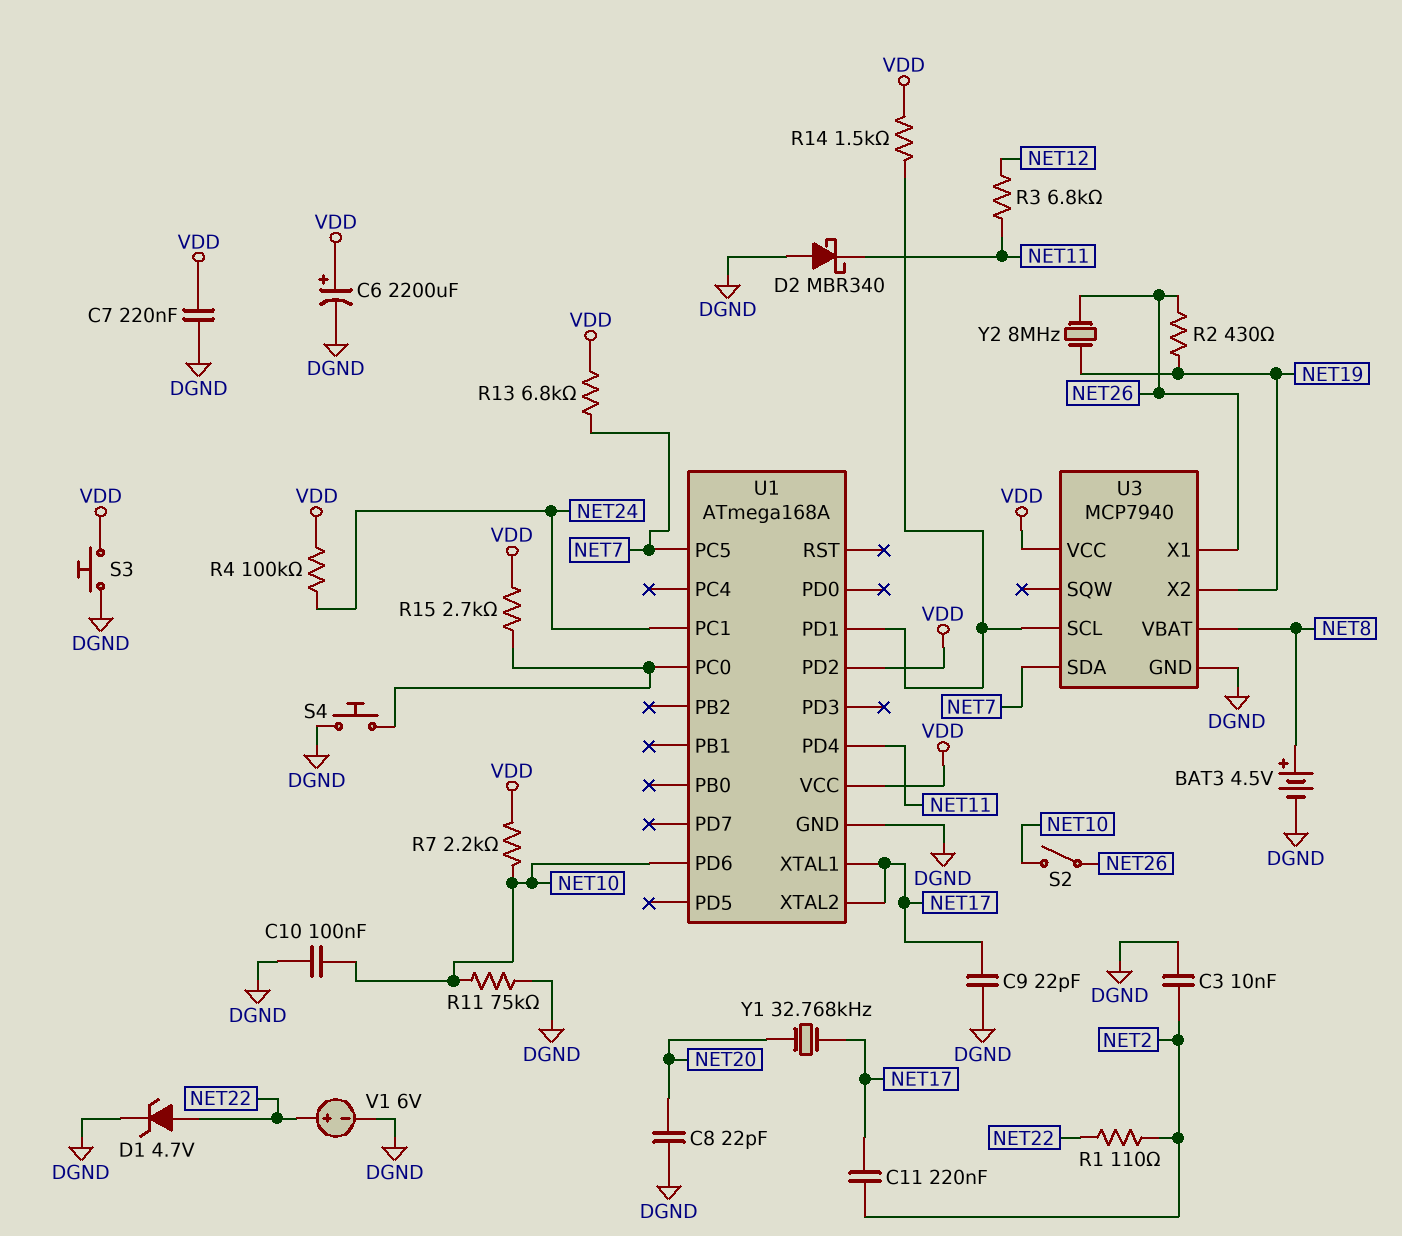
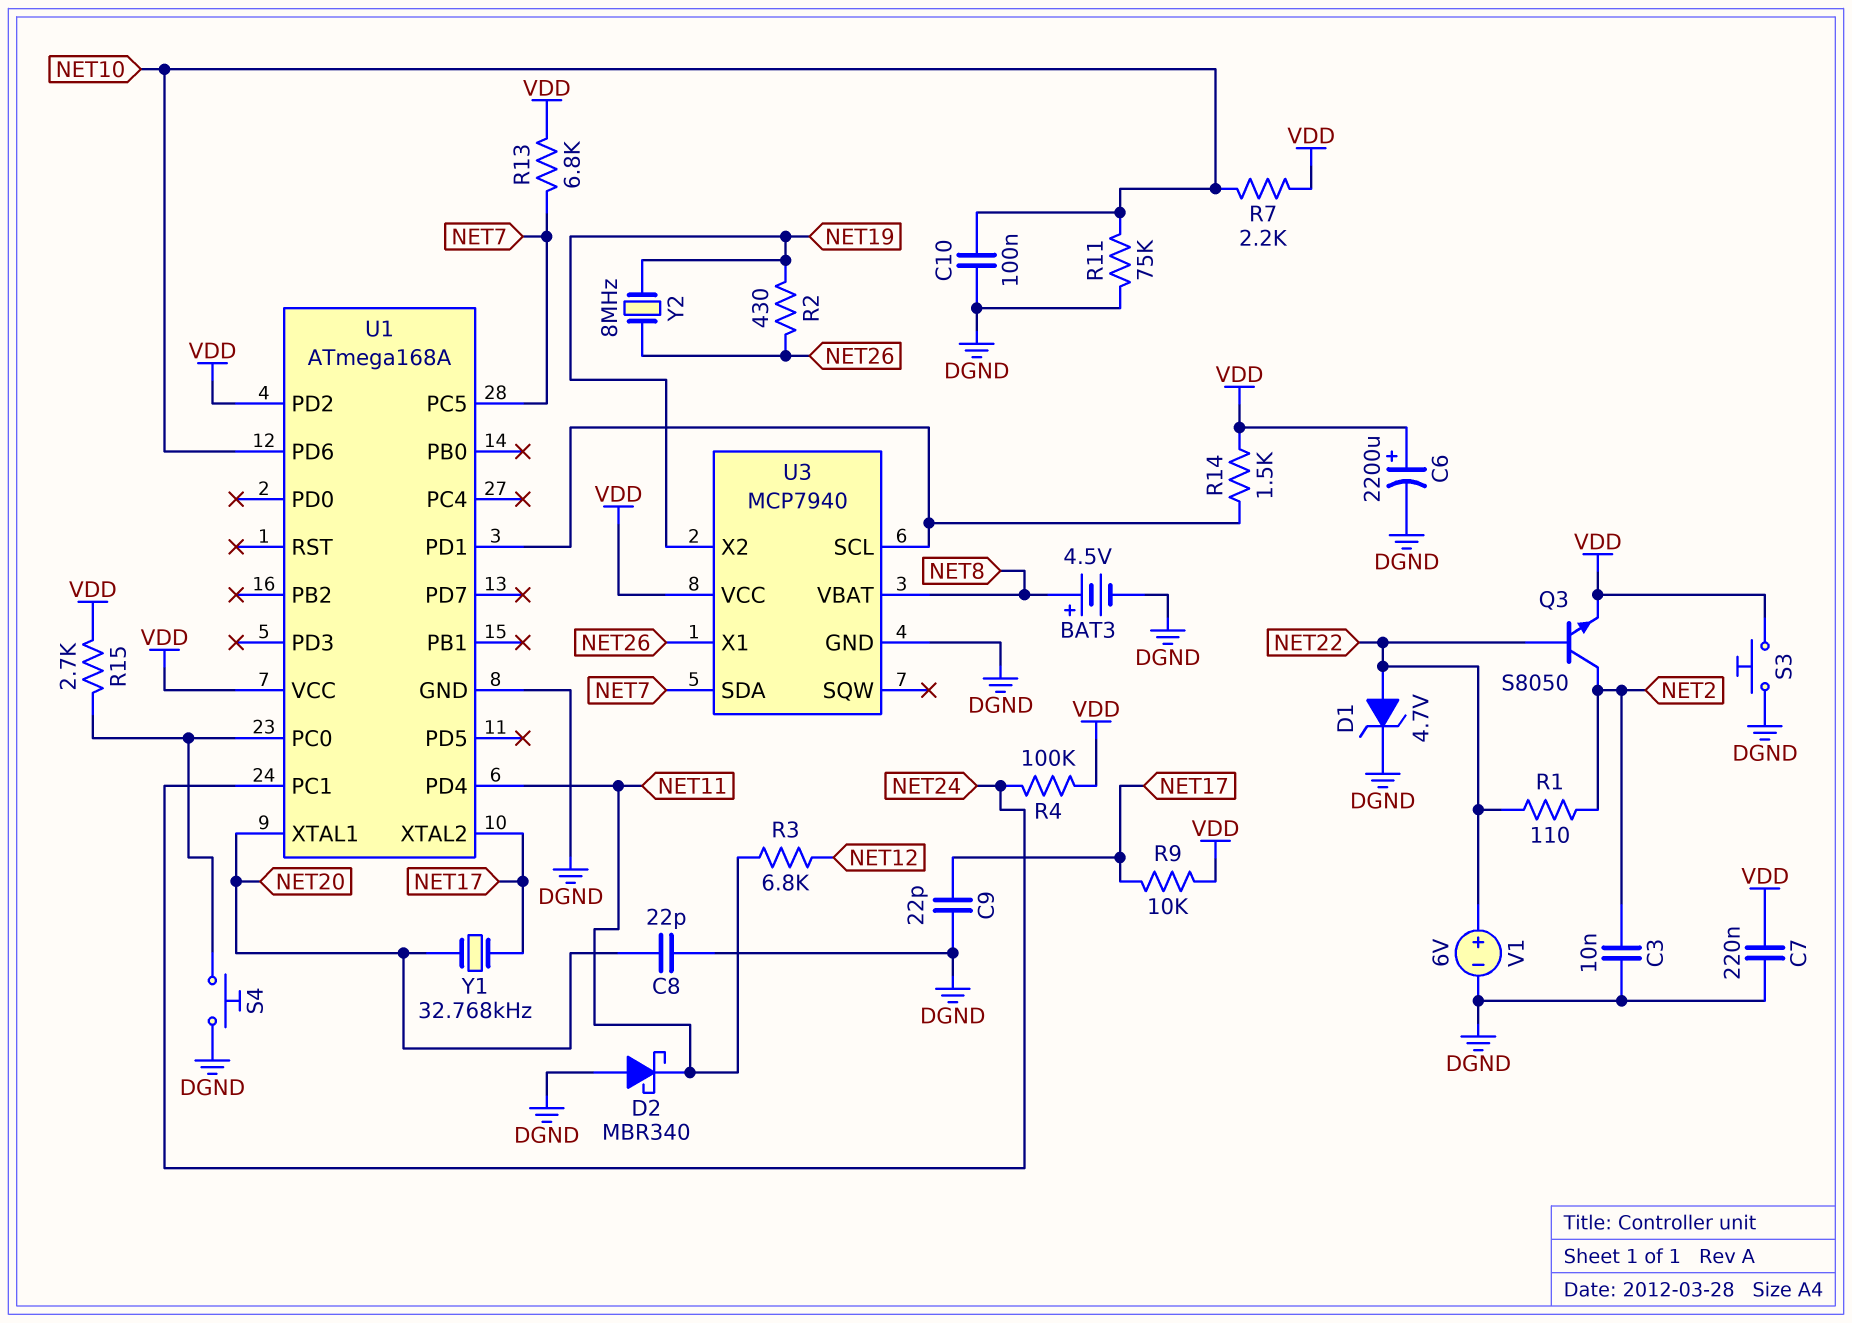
C11: 220nF (NET2, NET17) -> none
Q3: none -> NPN S8050 (B NET22, C NET2, E VDD)
R9: none -> 10k (NET17, VDD)
S2: switch (NET10, NET26) -> none
U1 pin XTAL1: NET17 -> NET20

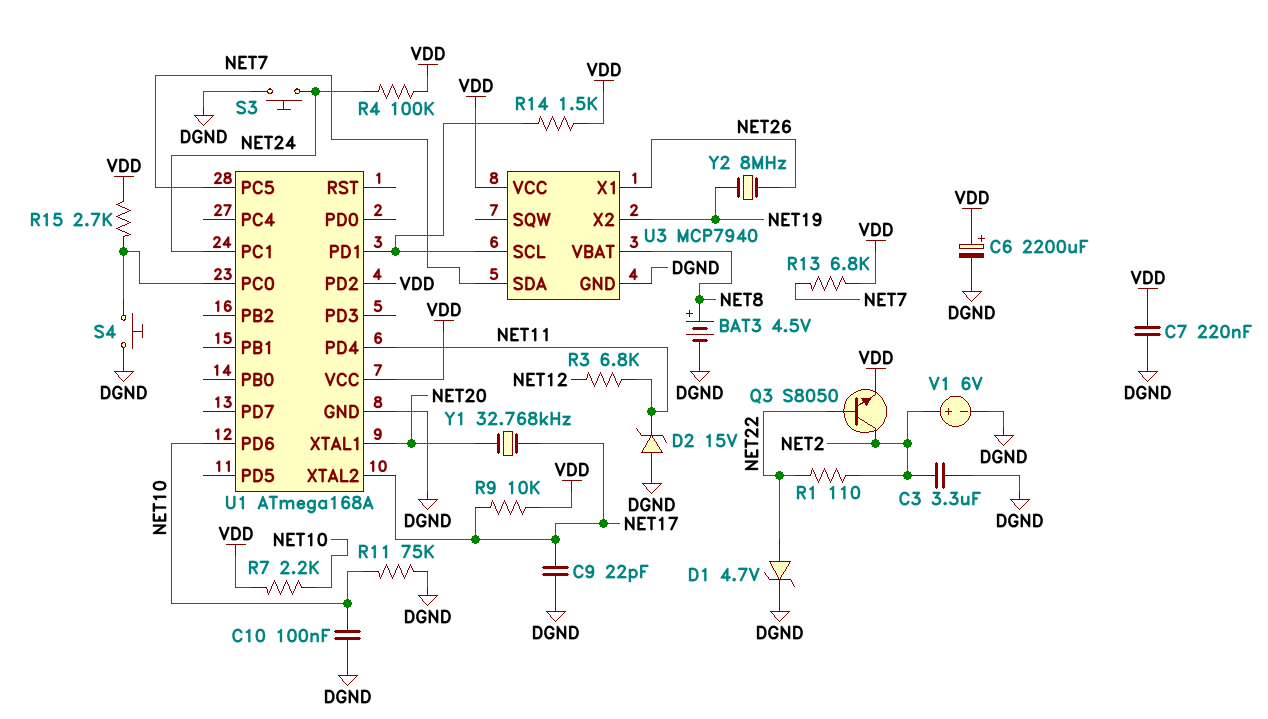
C3: 10nF (DGND, NET2) -> 3.3uF (DGND, NET2)
C8: 22pF (DGND, NET20) -> none
D2: schottky MBR340 (A DGND, K NET11) -> zener 15V (A DGND, K NET11)
R2: 430 (NET19, NET26) -> none
S3: button (DGND, VDD) -> button (DGND, NET24)
V1: 6V (plus NET22, minus DGND) -> 6V (plus NET2, minus DGND)

